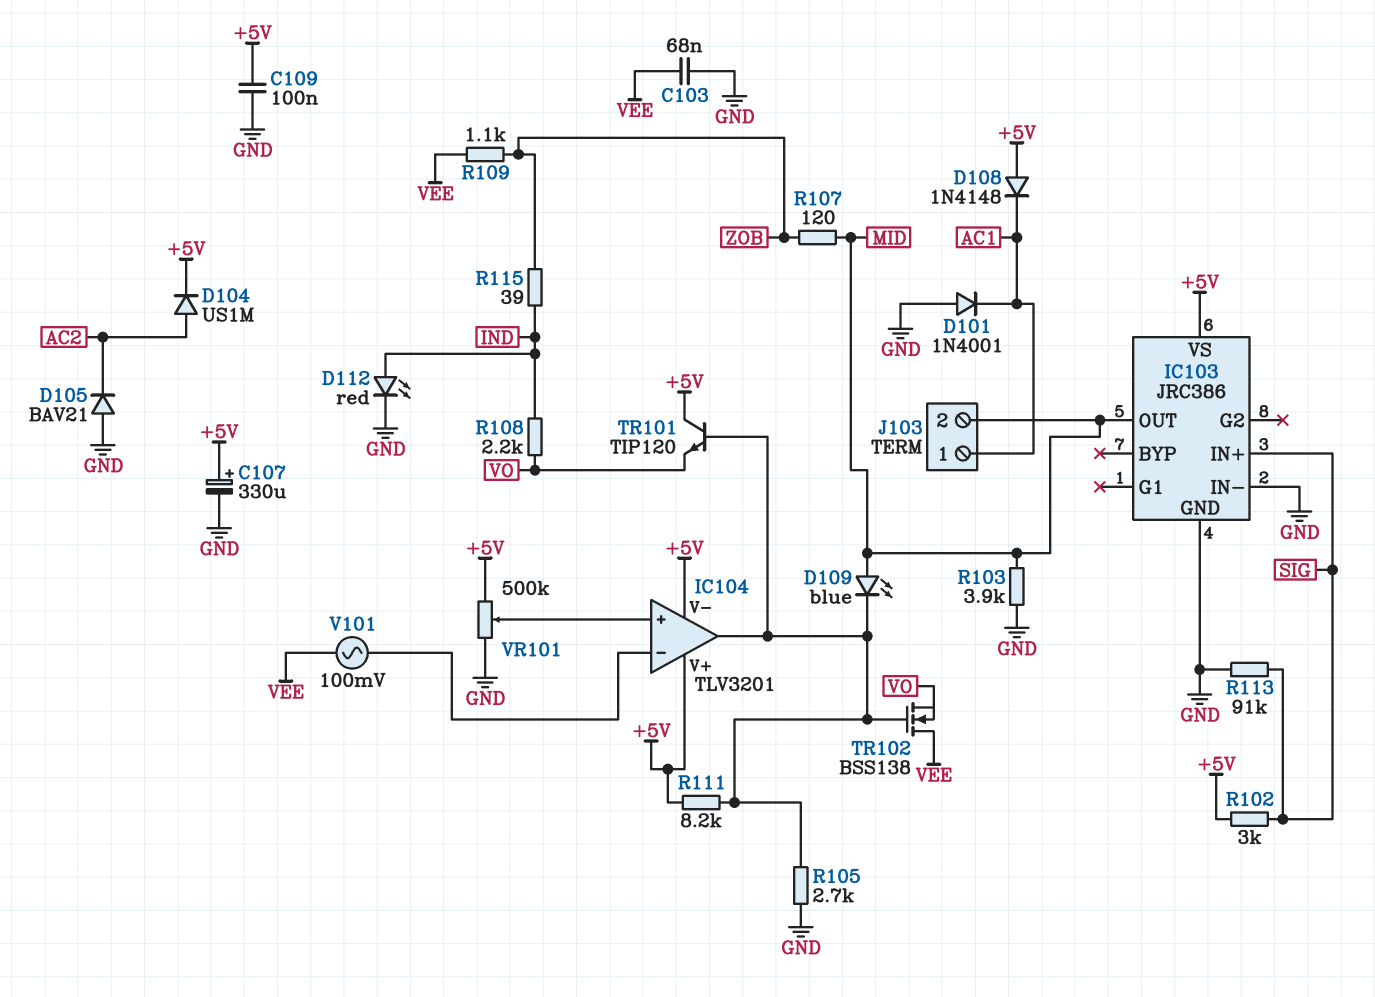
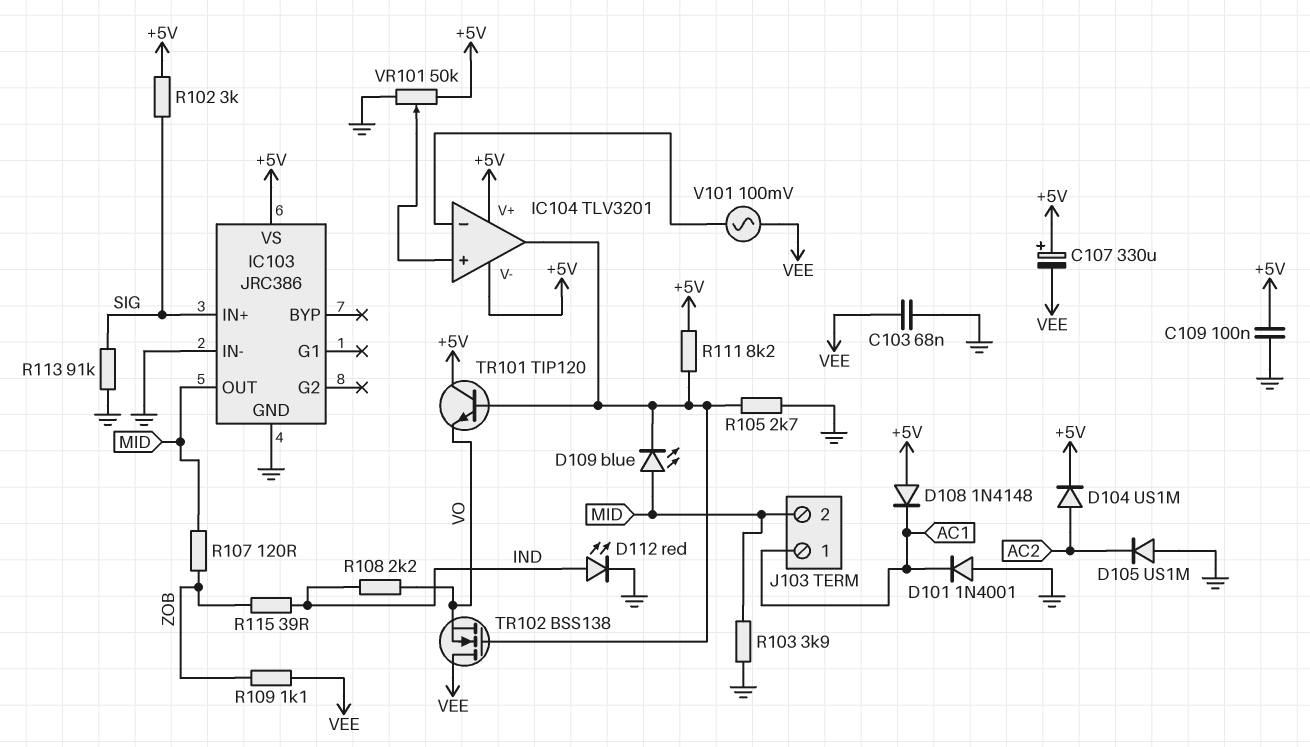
C107: 330uF (plus +5V, minus GND) -> 330uF (plus +5V, minus VEE)
D105: diode BAV21 (A GND, K AC2) -> diode US1M (A GND, K AC2)
VR101: 500k (+5V, GND, wiper IC104/in+) -> 50k (+5V, GND, wiper IC104/in+)

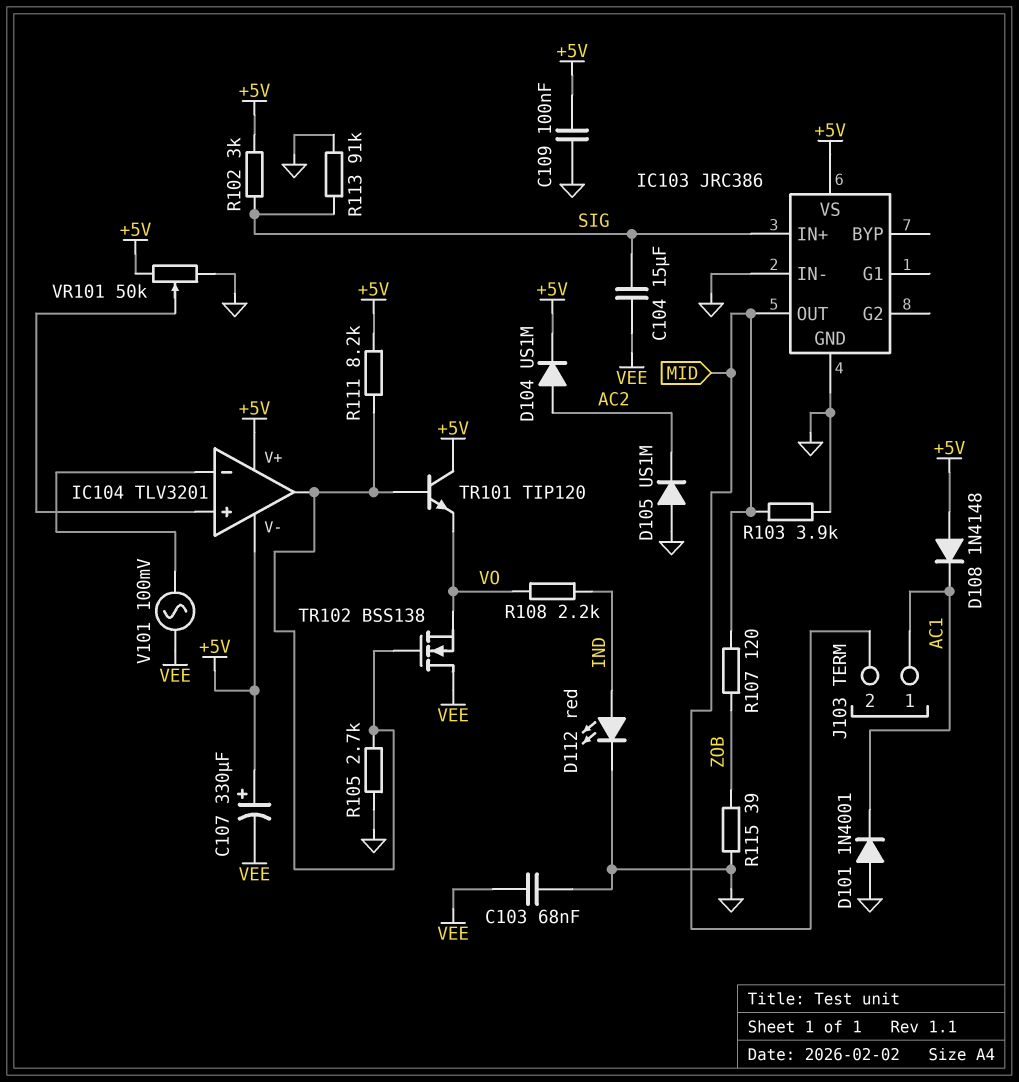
C104: none -> 15uF (SIG, VEE)
D109: LED blue (A MID, K IC104/out) -> none
R109: 1.1k (VEE, ZOB) -> none
R115: 39 (IND, ZOB) -> 39 (GND, ZOB)

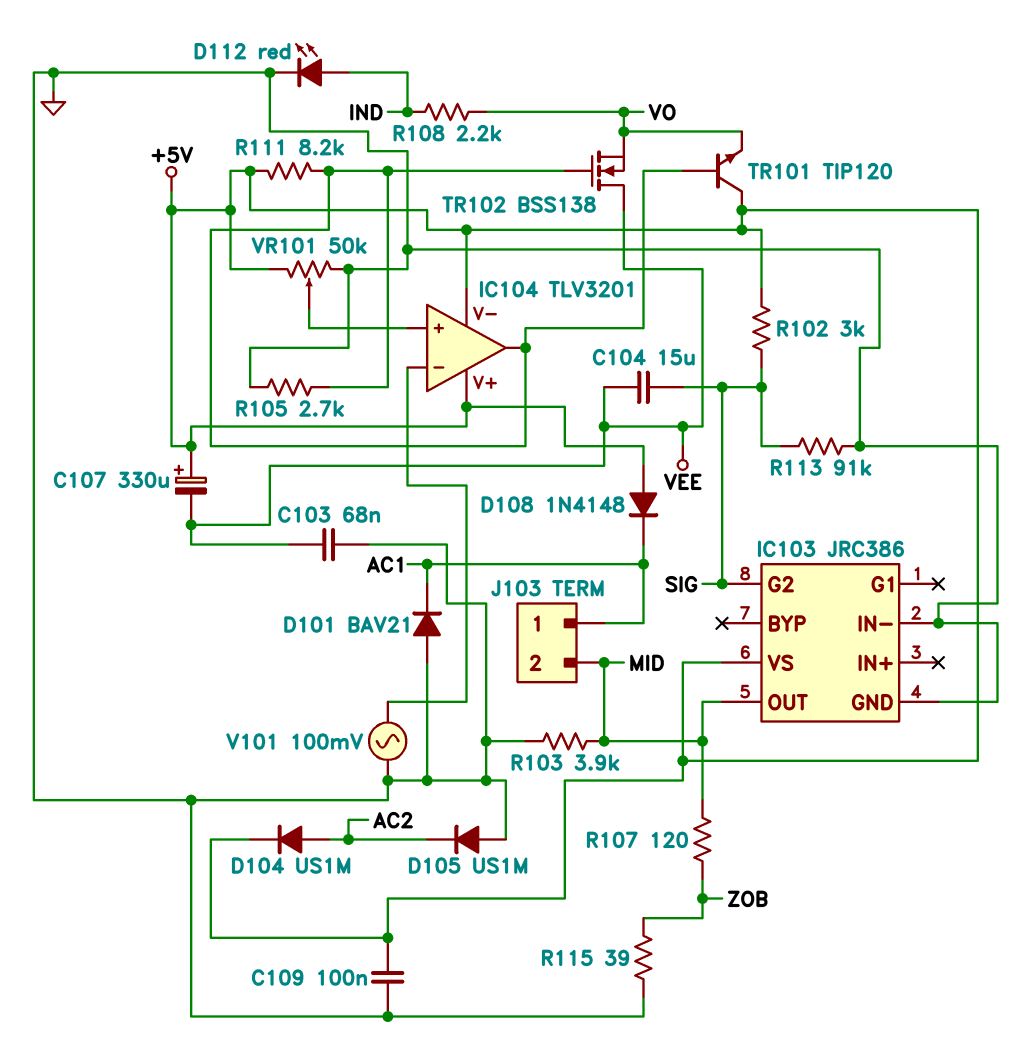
D101: diode 1N4001 (A GND, K AC1) -> diode BAV21 (A GND, K AC1)
IC103 pin G2: none -> SIG
IC103 pin IN+: SIG -> none
V101: AC 100mV (IC104/in-, VEE) -> AC 100mV (GND, IC104/in-)

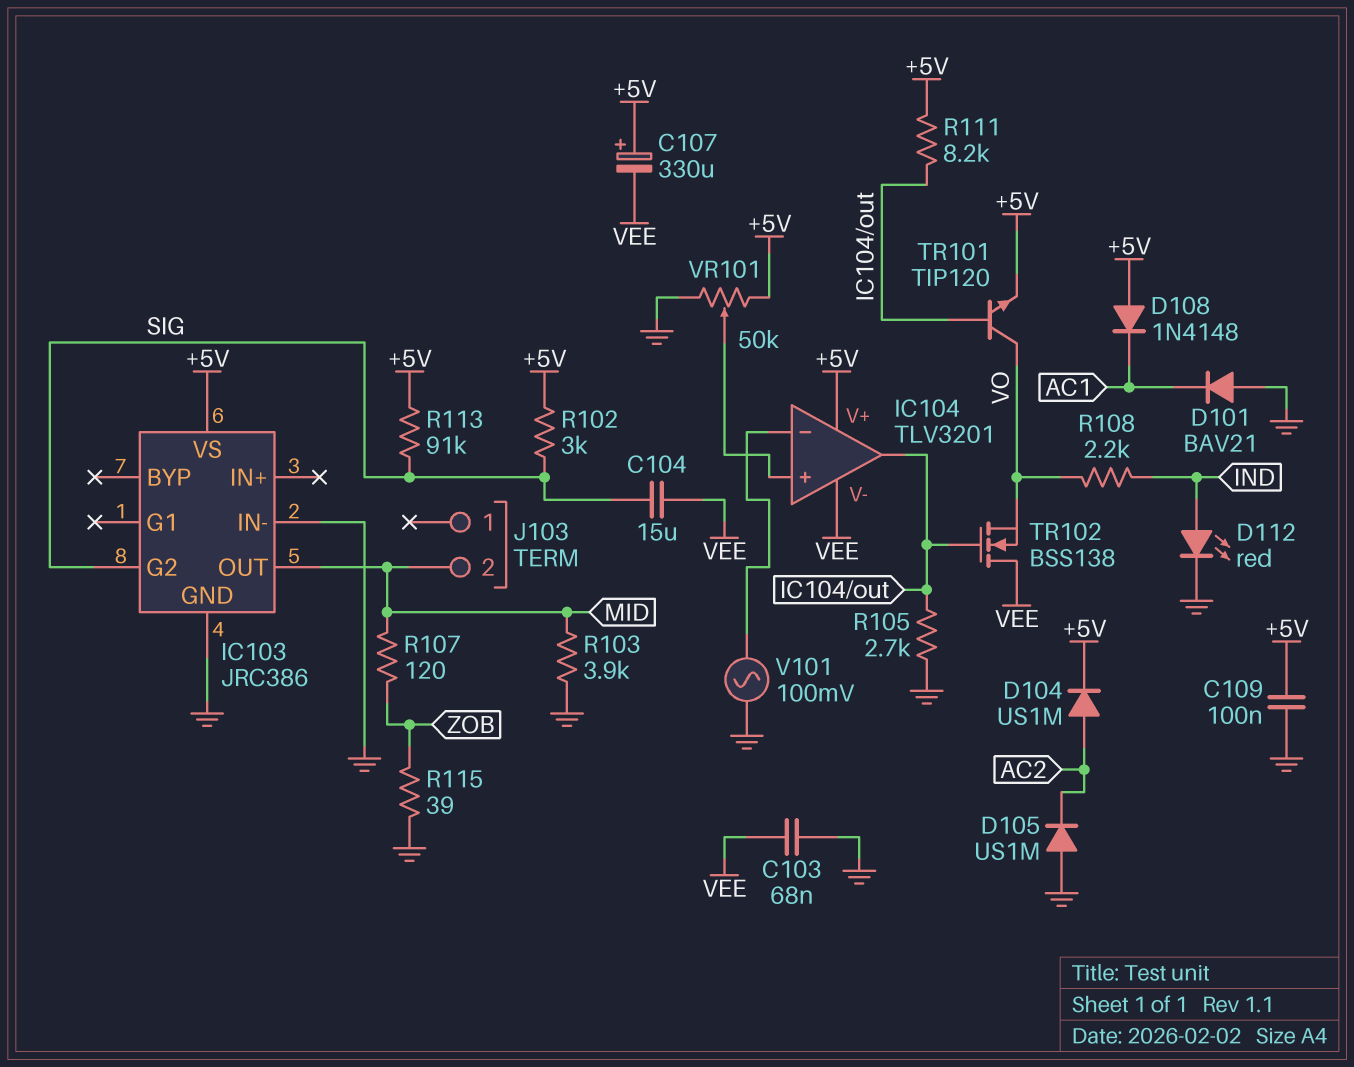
IC104 pin V-: +5V -> VEE
J103 pin 1: AC1 -> none
R113: 91k (GND, SIG) -> 91k (+5V, SIG)
TR101: NPN TIP120 (B IC104/out, C +5V, E VO) -> NPN TIP120 (B IC104/out, C VO, E +5V)

